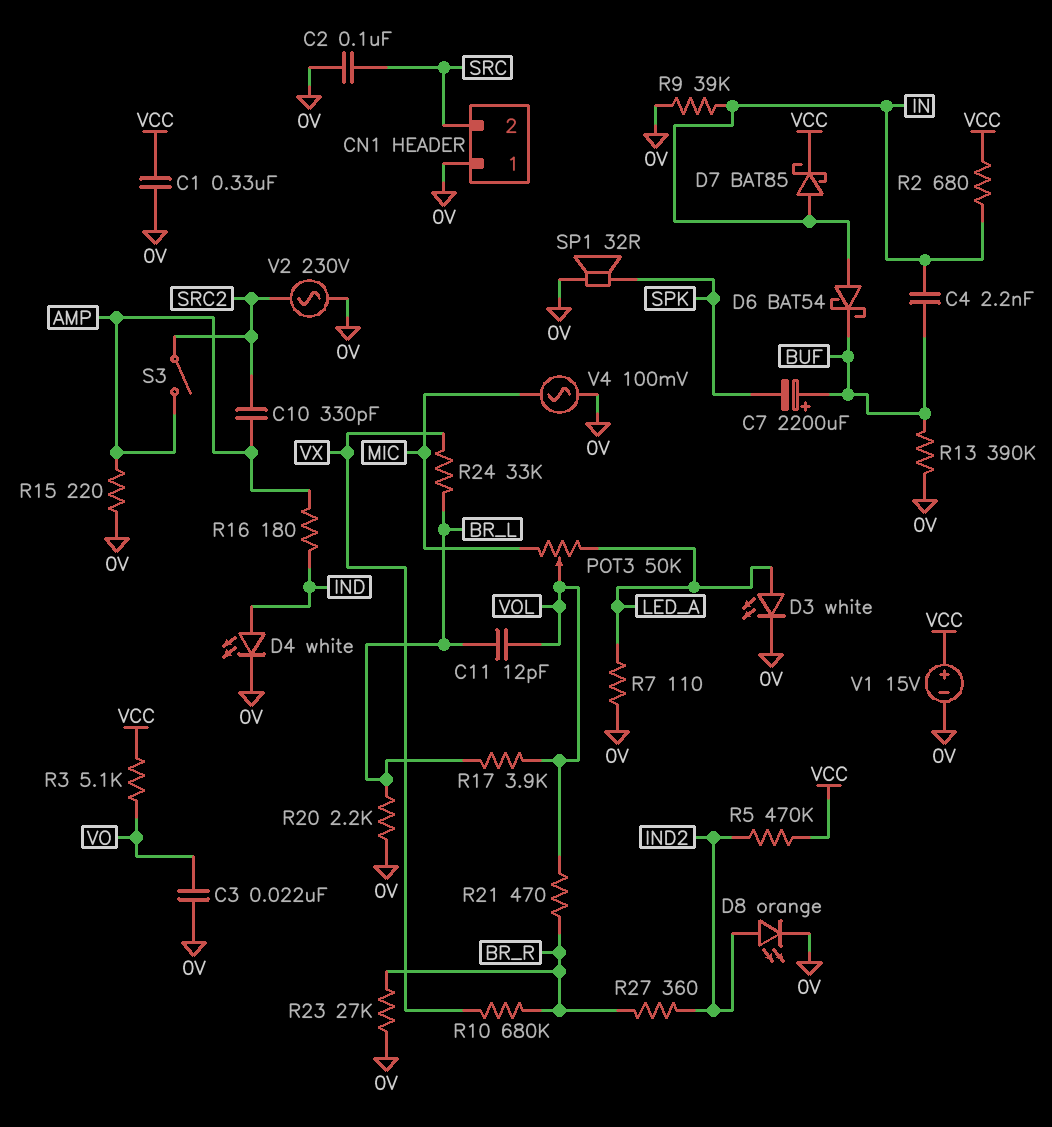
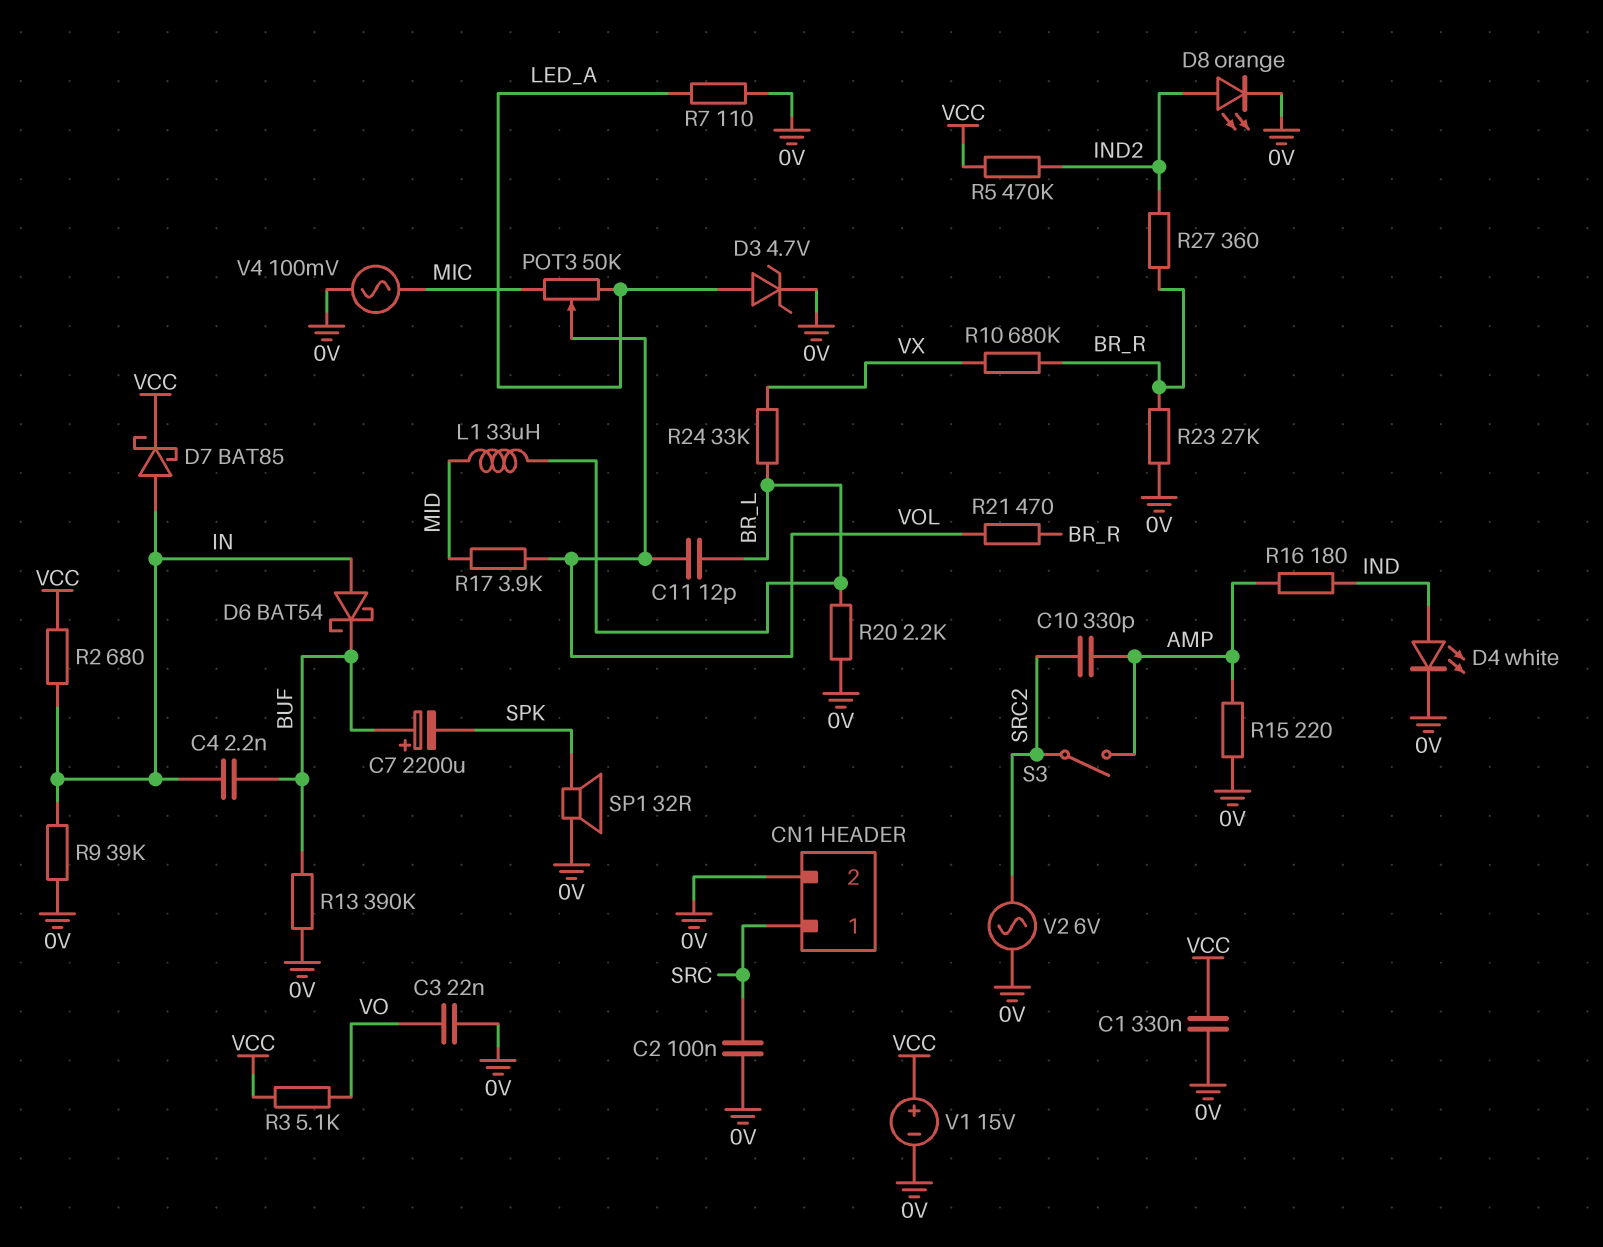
CN1 pin 1: 0V -> SRC
CN1 pin 2: SRC -> 0V
D3: LED white (A LED_A, K 0V) -> zener 4.7V (A LED_A, K 0V)
L1: none -> 33uH (BR_L, MID)
R17: 3.9k (BR_L, VOL) -> 3.9k (MID, VOL)
V2: AC 230V (0V, SRC2) -> AC 6V (0V, SRC2)

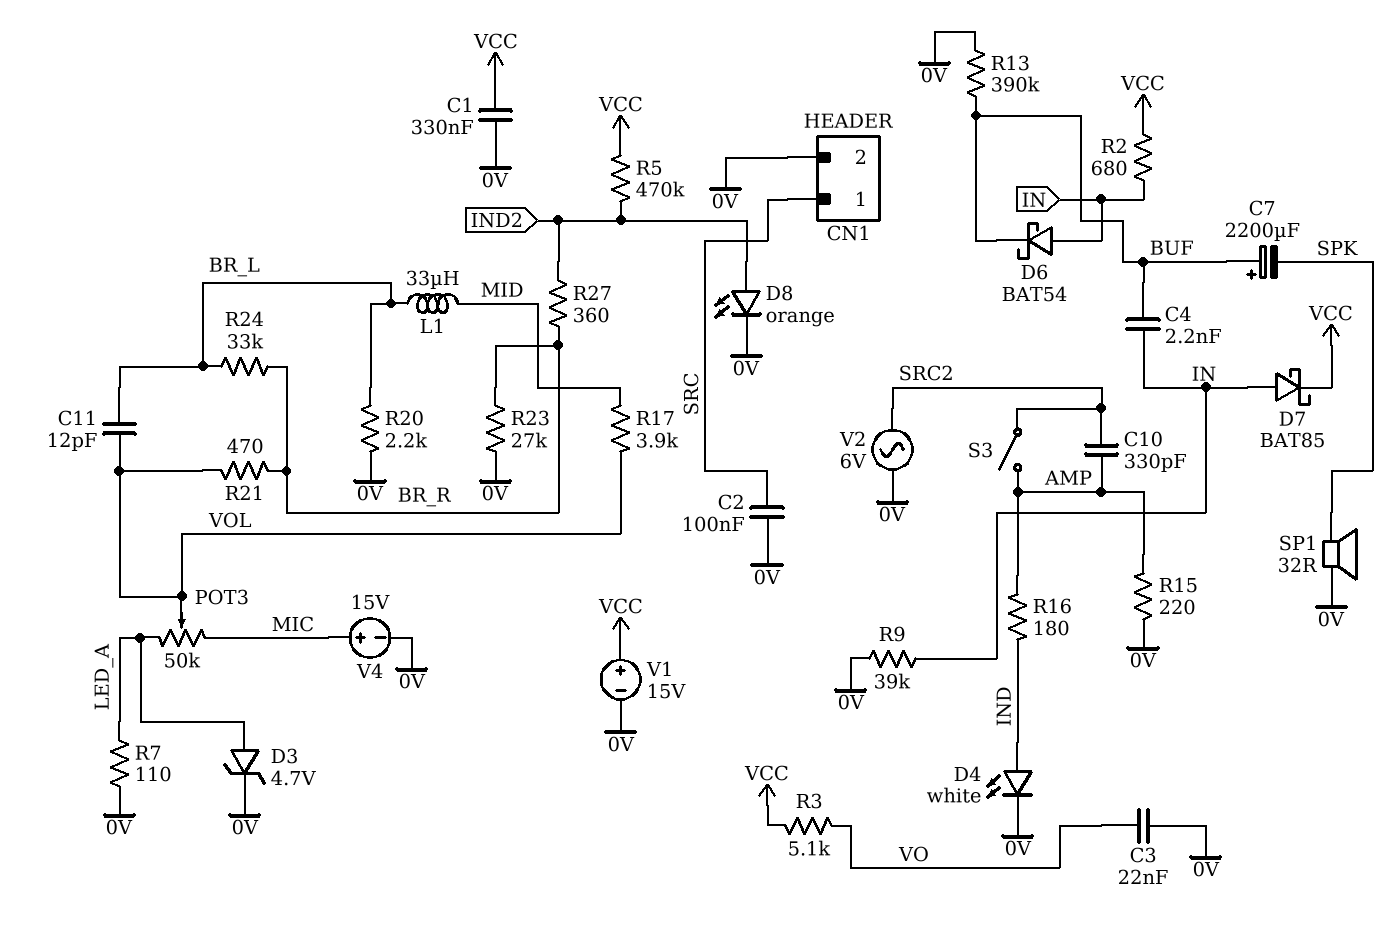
R10: 680k (BR_R, VX) -> none
R24: 33k (BR_L, VX) -> 33k (BR_L, BR_R)
V4: AC 100mV (0V, MIC) -> 15V (plus MIC, minus 0V)

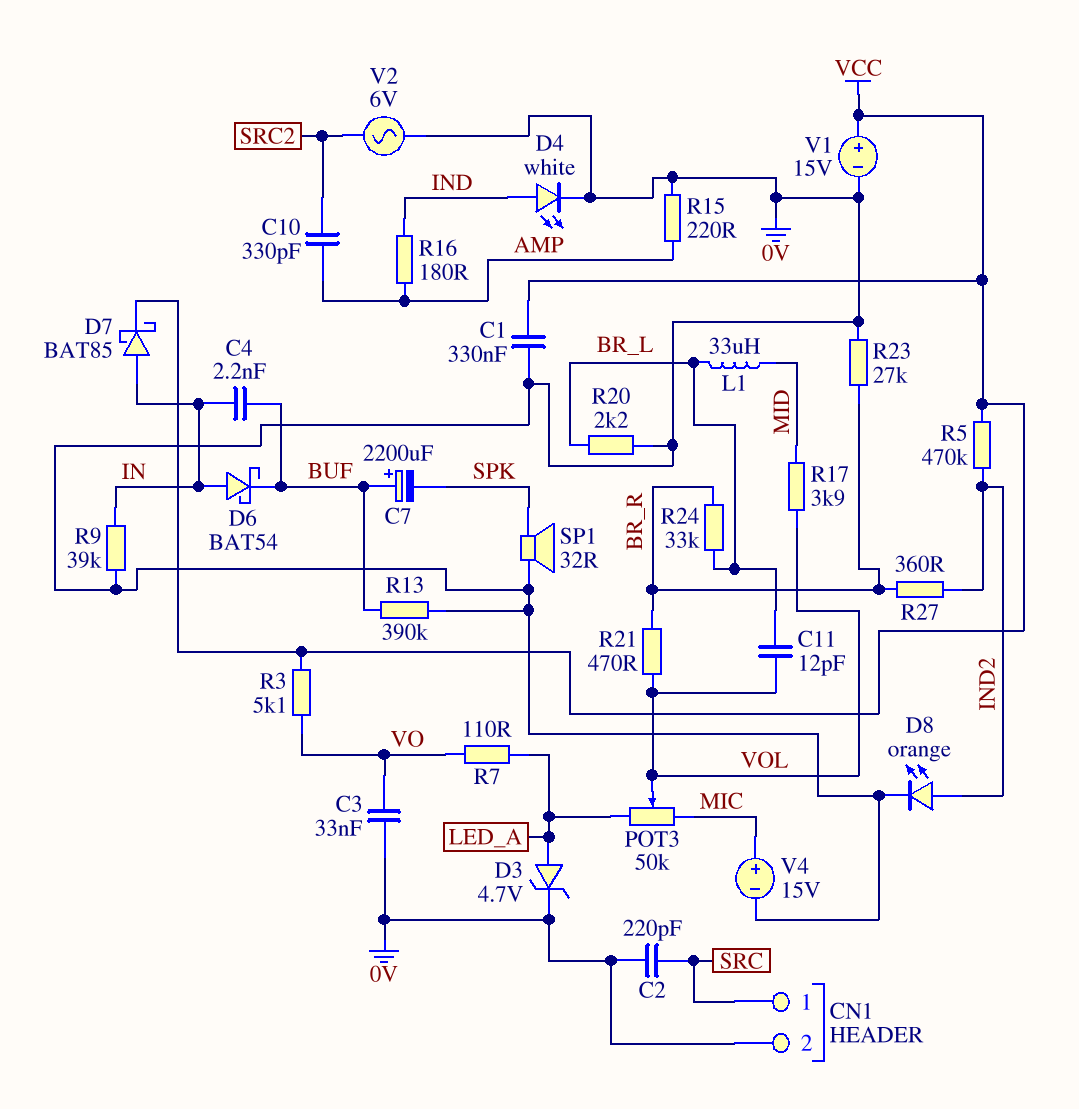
C2: 100nF (0V, SRC) -> 220pF (0V, SRC)
C3: 22nF (0V, VO) -> 33nF (0V, VO)
R2: 680 (IN, VCC) -> none
R7: 110 (0V, LED_A) -> 110 (LED_A, VO)
S3: switch (AMP, SRC2) -> none

